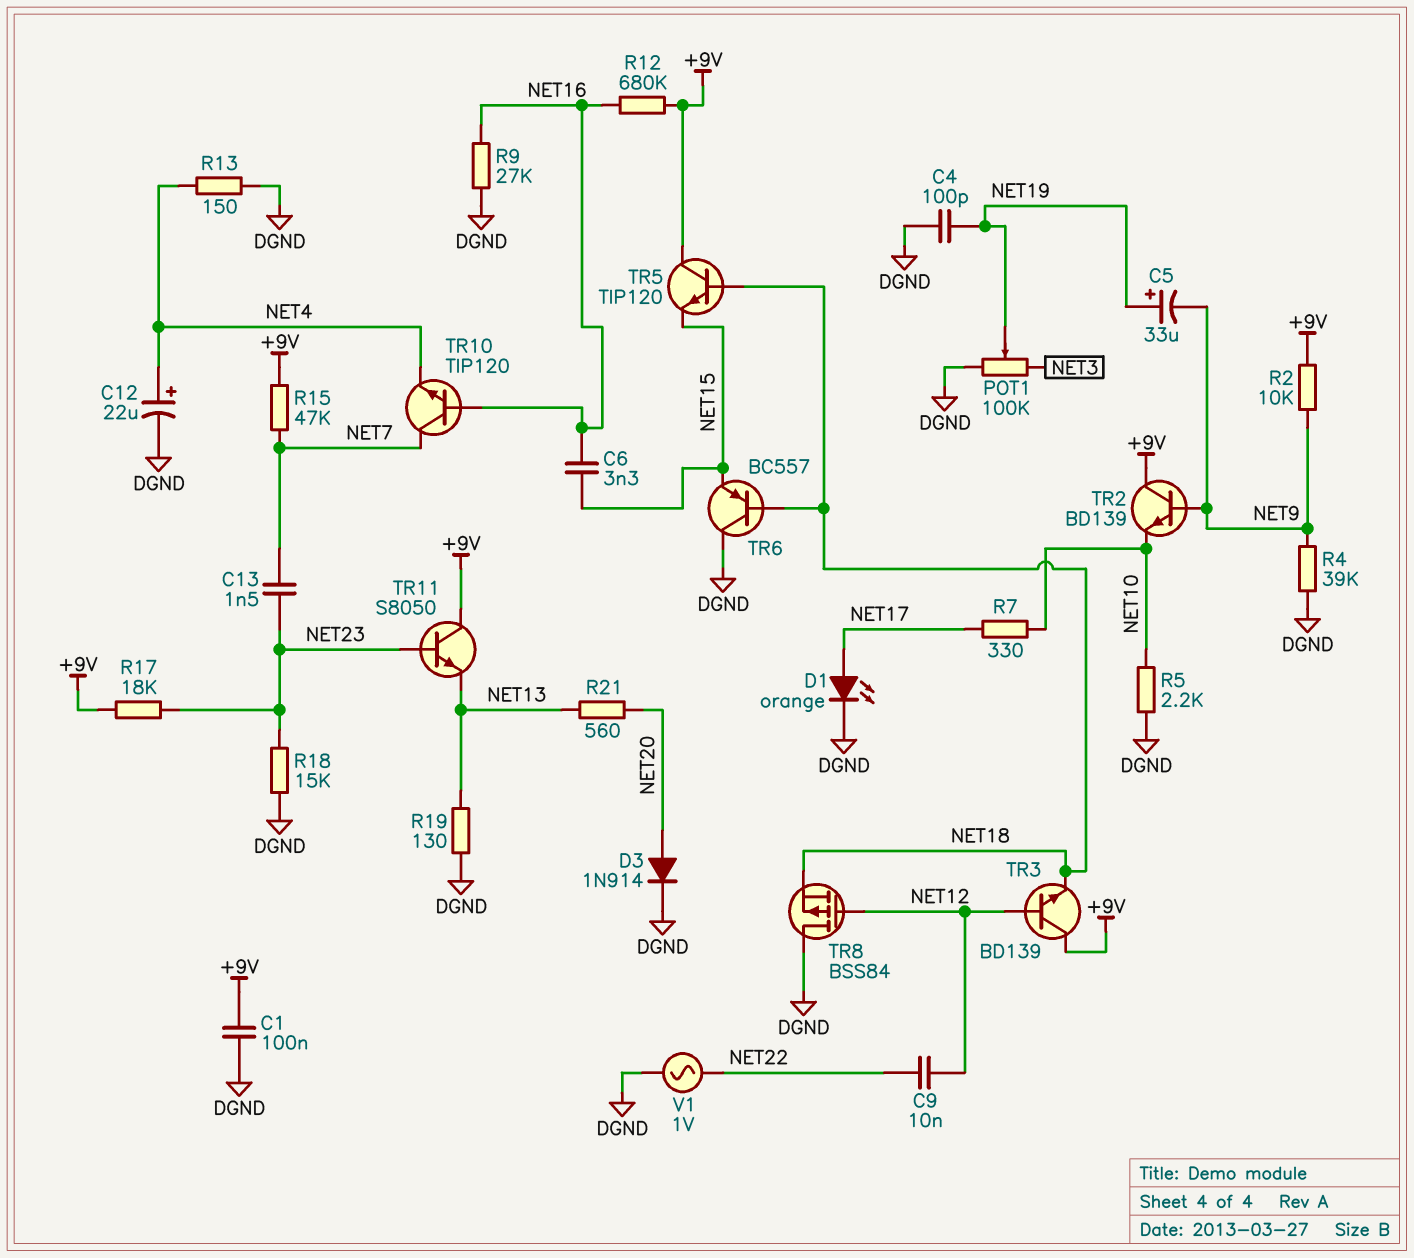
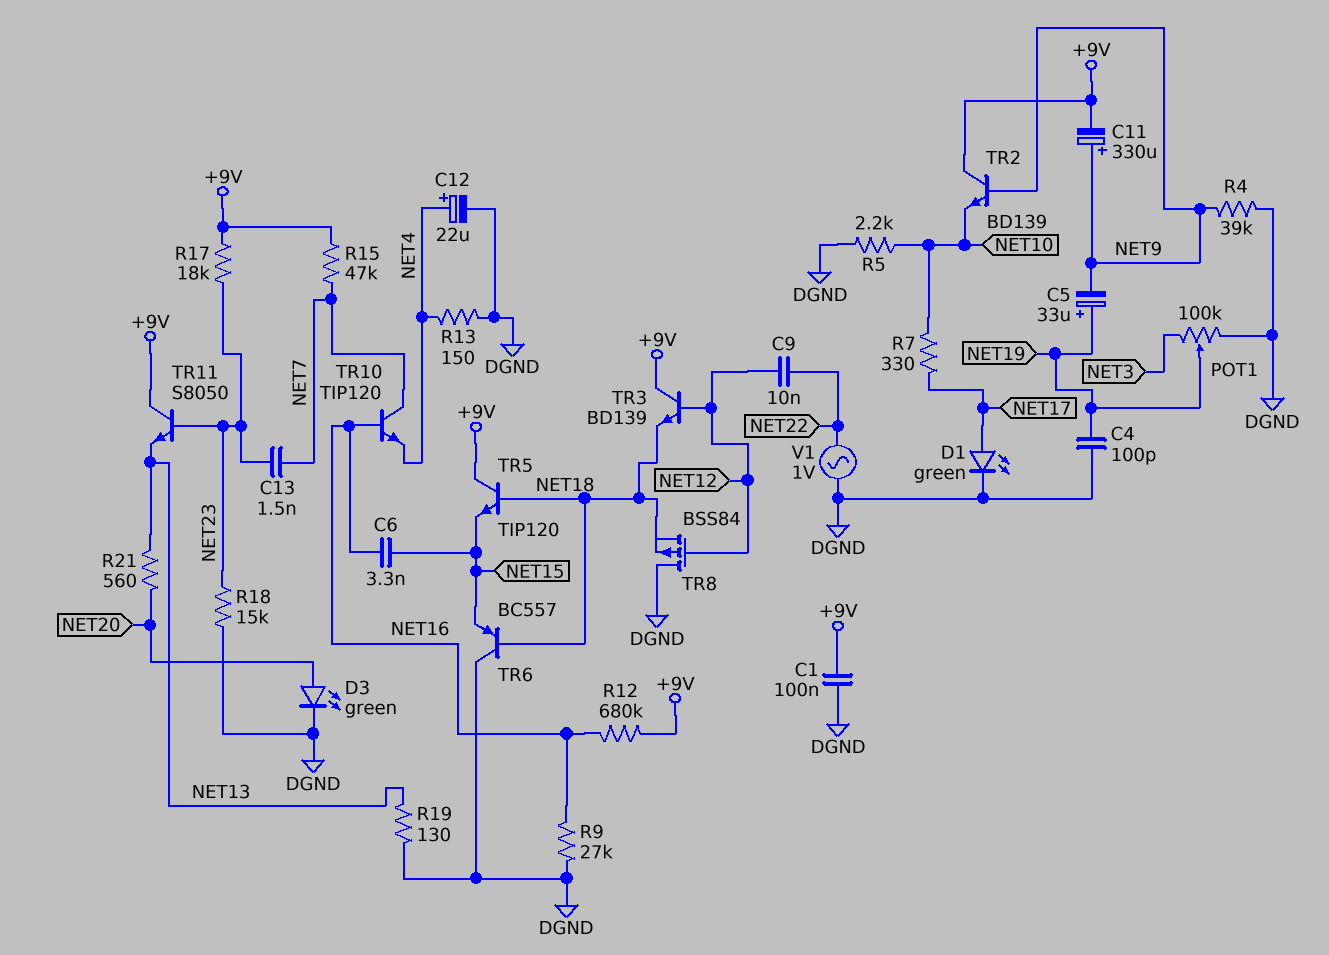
C11: none -> 330uF (plus NET9, minus +9V)
D1: LED orange (A NET17, K DGND) -> LED green (A NET17, K DGND)
D3: diode 1N914 (A NET20, K DGND) -> LED green (A NET20, K DGND)
R2: 10k (+9V, NET9) -> none

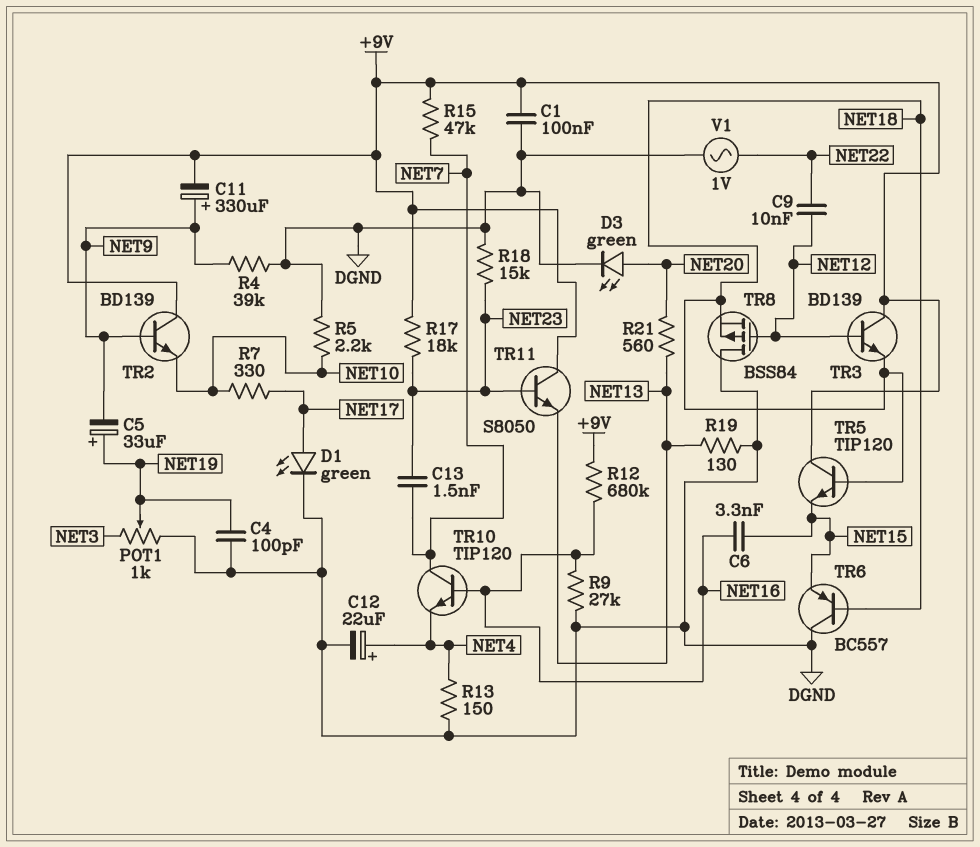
POT1: 100k (DGND, NET3, wiper NET19) -> 1k (DGND, NET3, wiper NET19)

